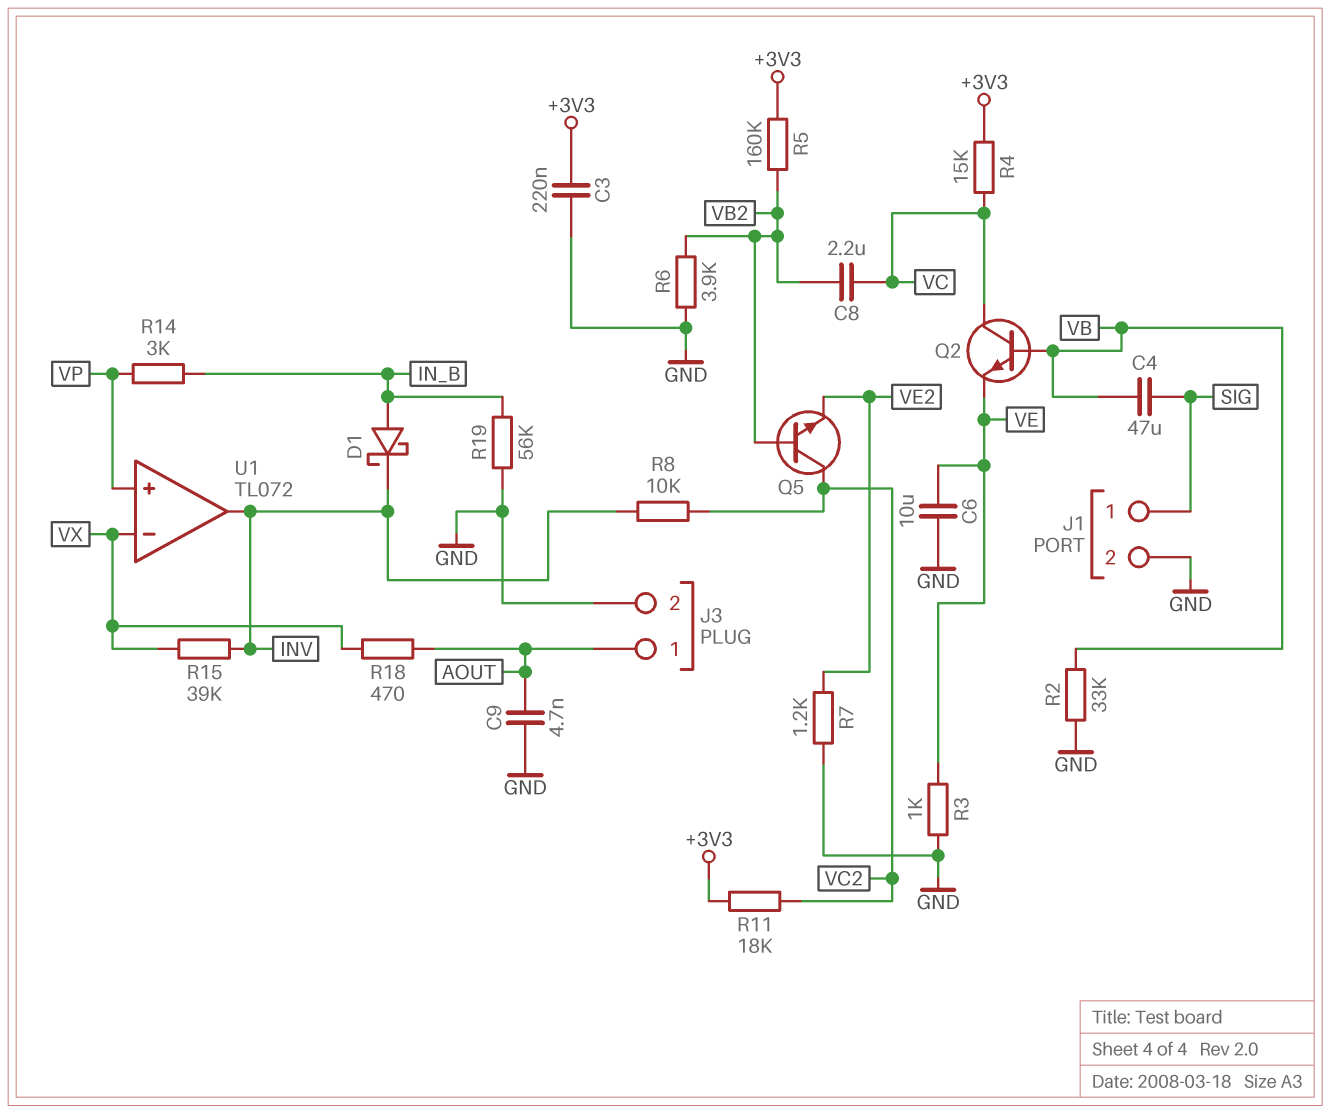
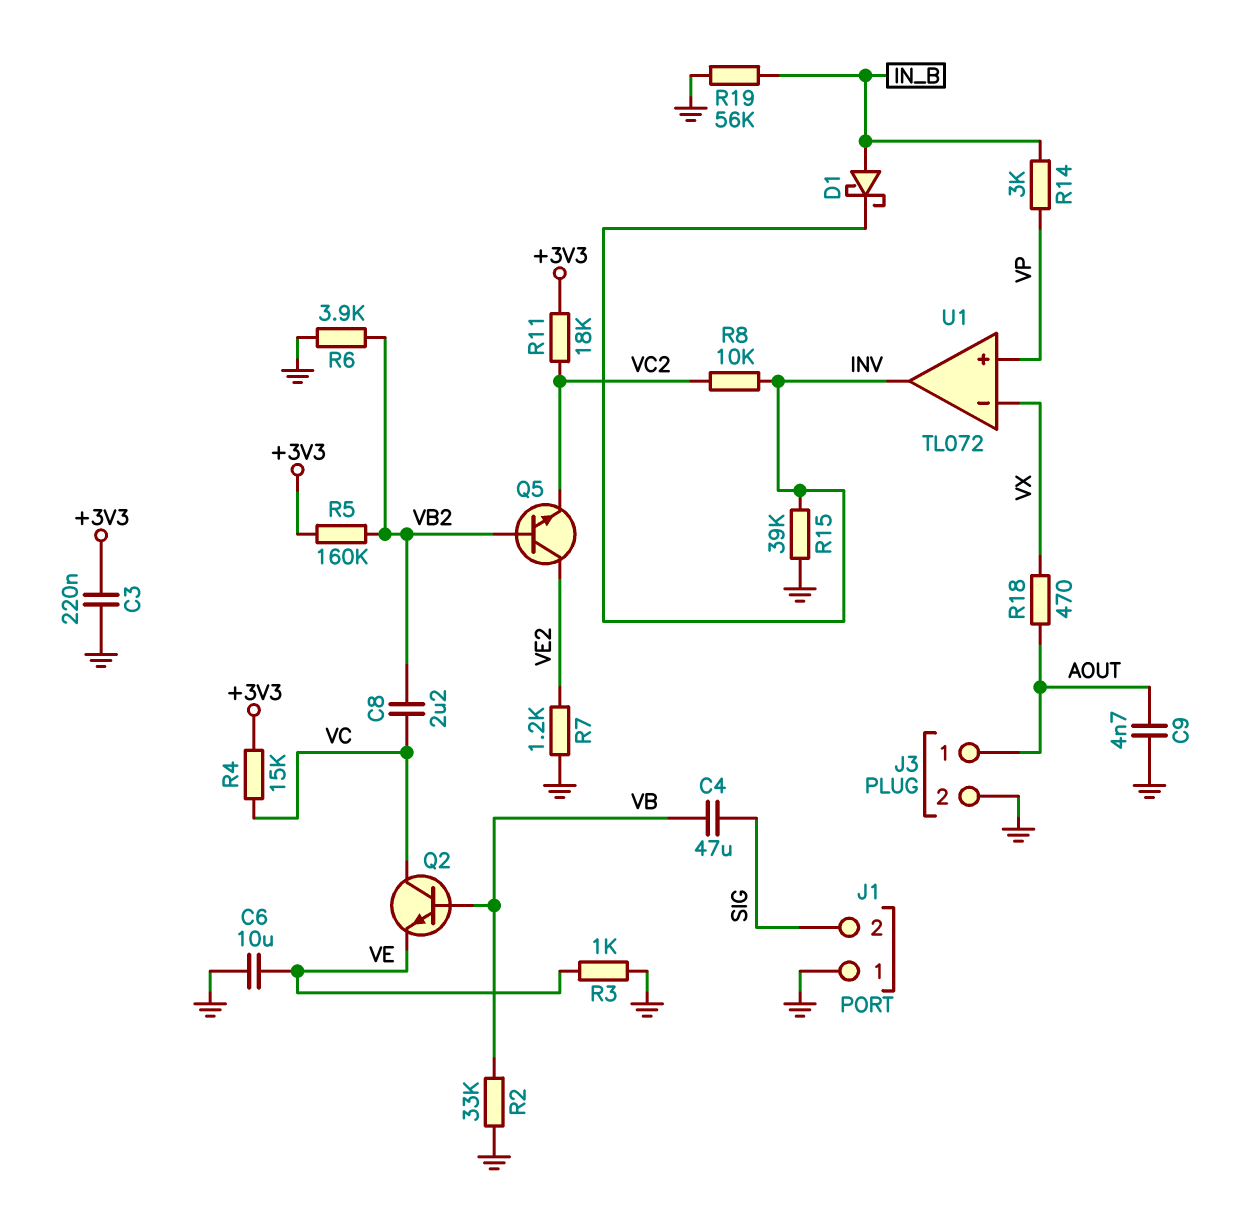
J1 pin 1: SIG -> GND
J1 pin 2: GND -> SIG
Q5: NPN (B VB2, C VC2, E VE2) -> NPN (B VB2, C VE2, E VC2)
R15: 39k (INV, VX) -> 39k (GND, INV)

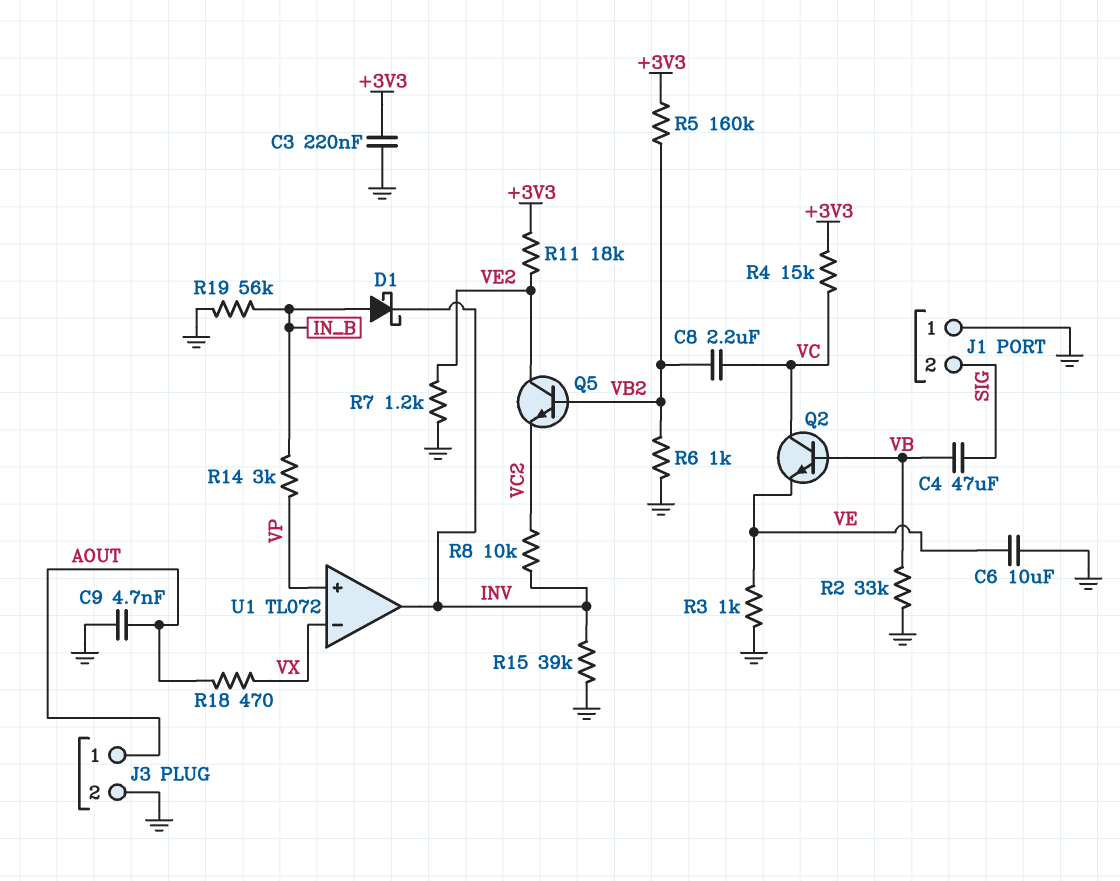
R6: 3.9k (GND, VB2) -> 1k (GND, VB2)
R11: 18k (+3V3, VC2) -> 18k (+3V3, VE2)

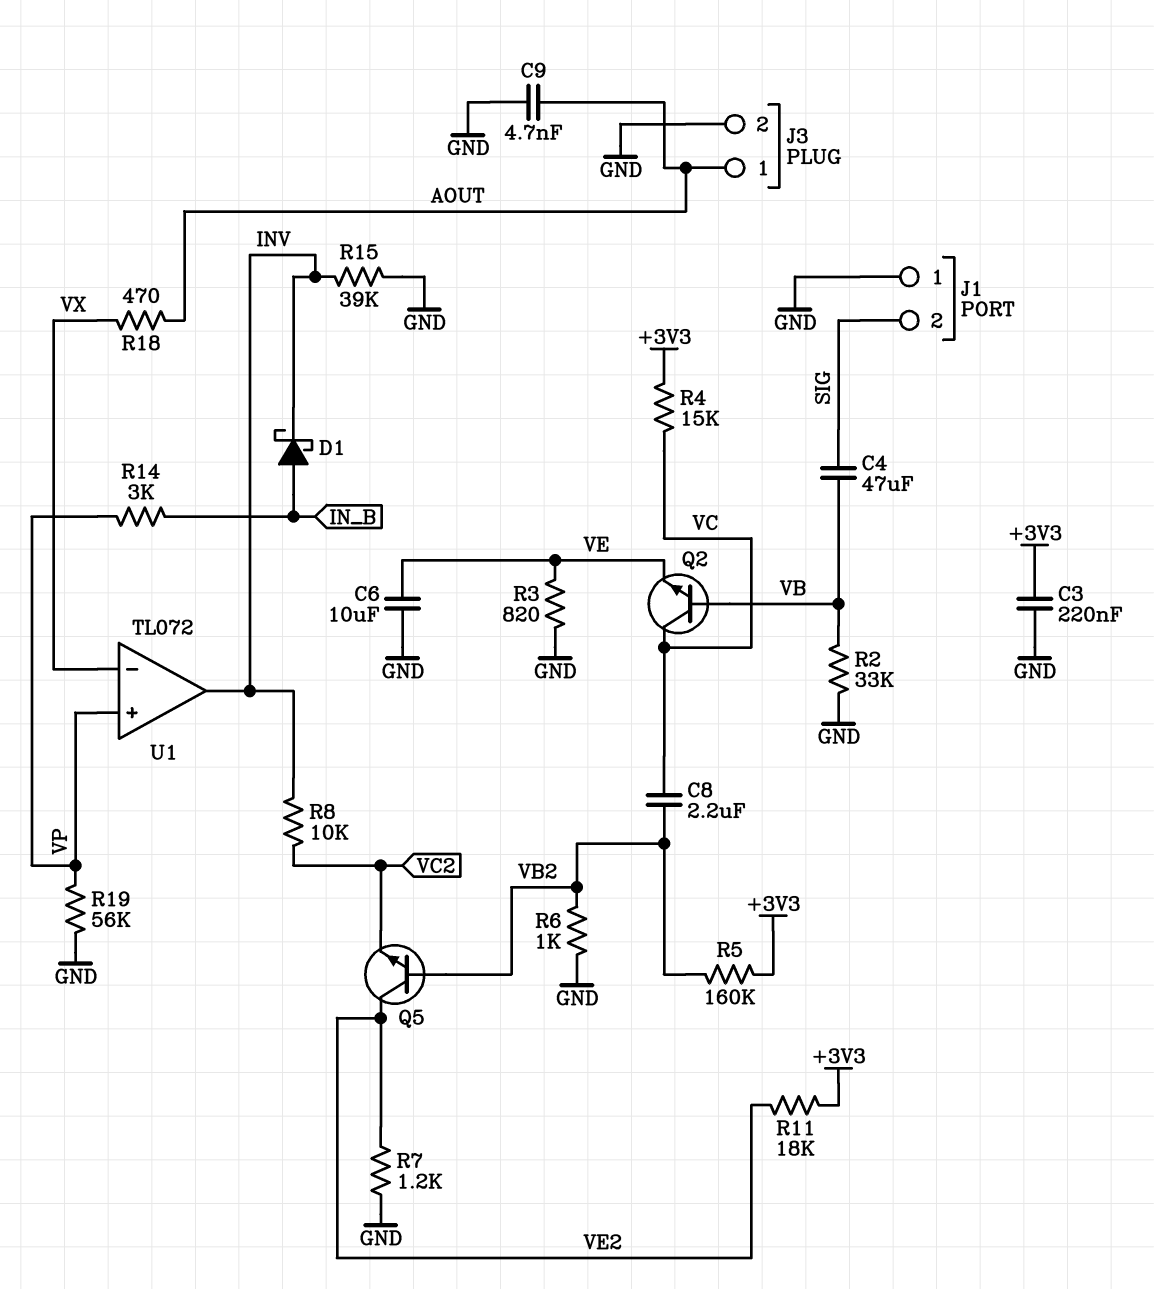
R3: 1k (GND, VE) -> 820 (GND, VE)
R19: 56k (GND, IN_B) -> 56k (GND, VP)

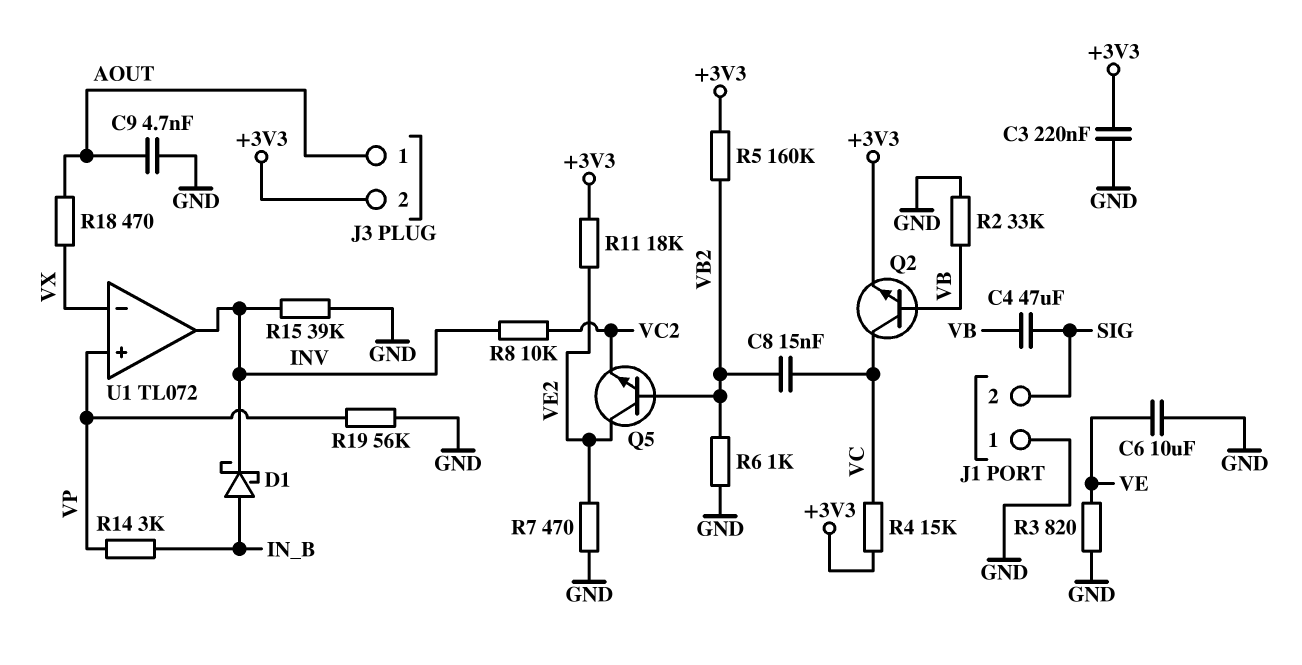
C8: 2.2uF (VB2, VC) -> 15nF (VB2, VC)
J3 pin 2: GND -> +3V3
Q2: NPN (B VB, C VC, E VE) -> NPN (B VB, C VC, E +3V3)
R7: 1.2k (GND, VE2) -> 470 (GND, VE2)

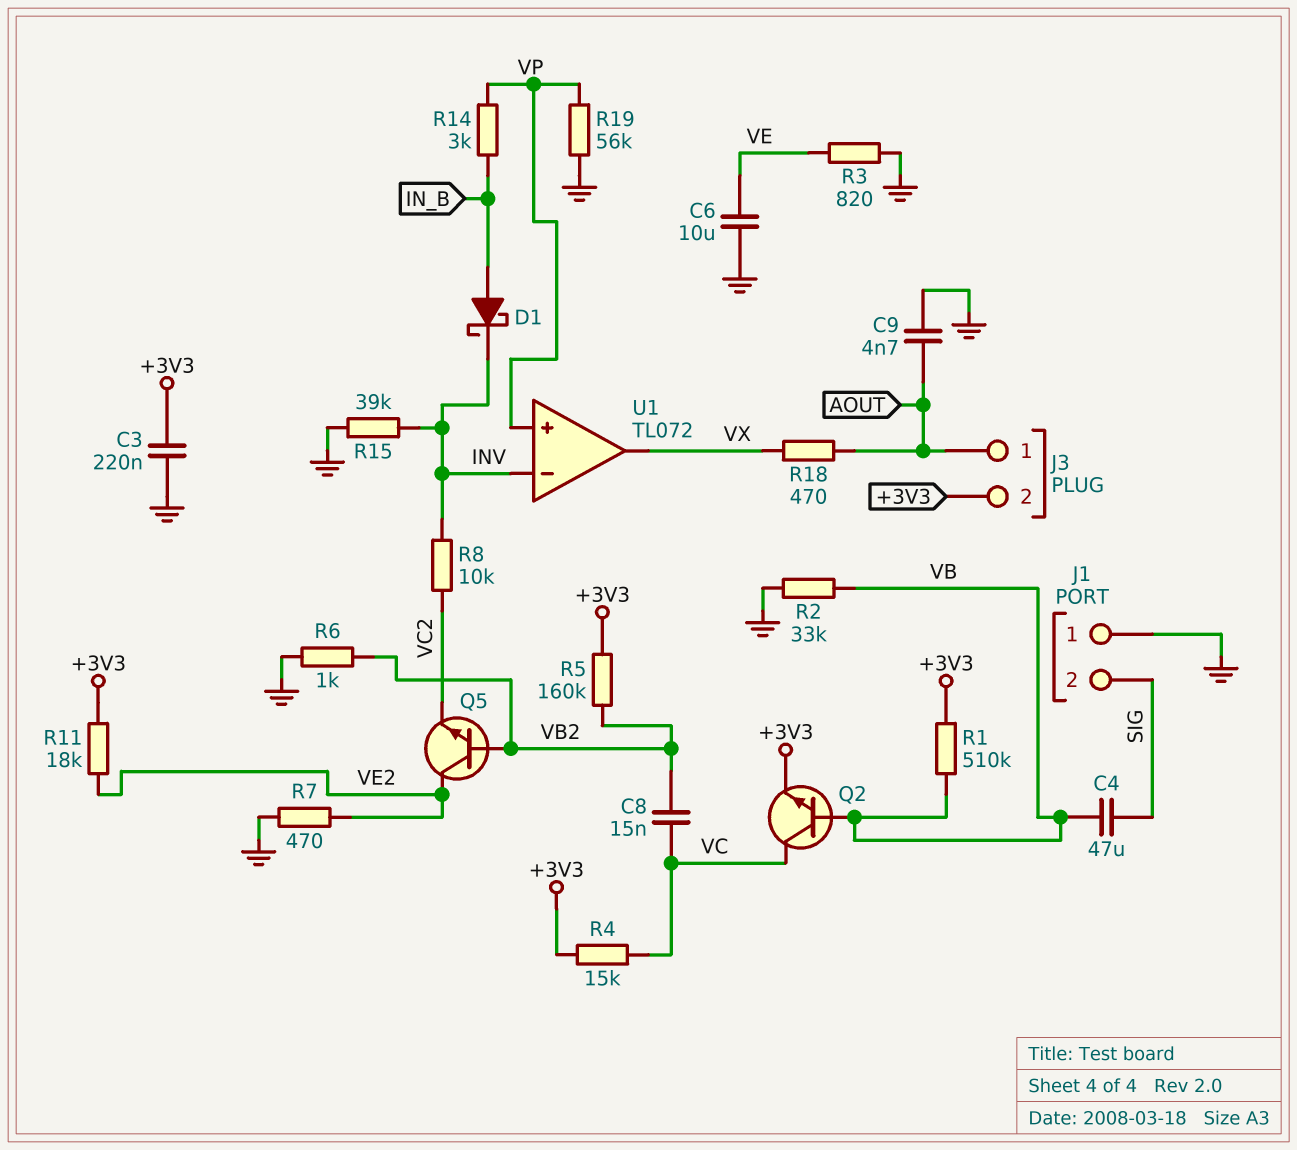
R1: none -> 510k (+3V3, VB)
U1 pin in-: VX -> INV
U1 pin out: INV -> VX

